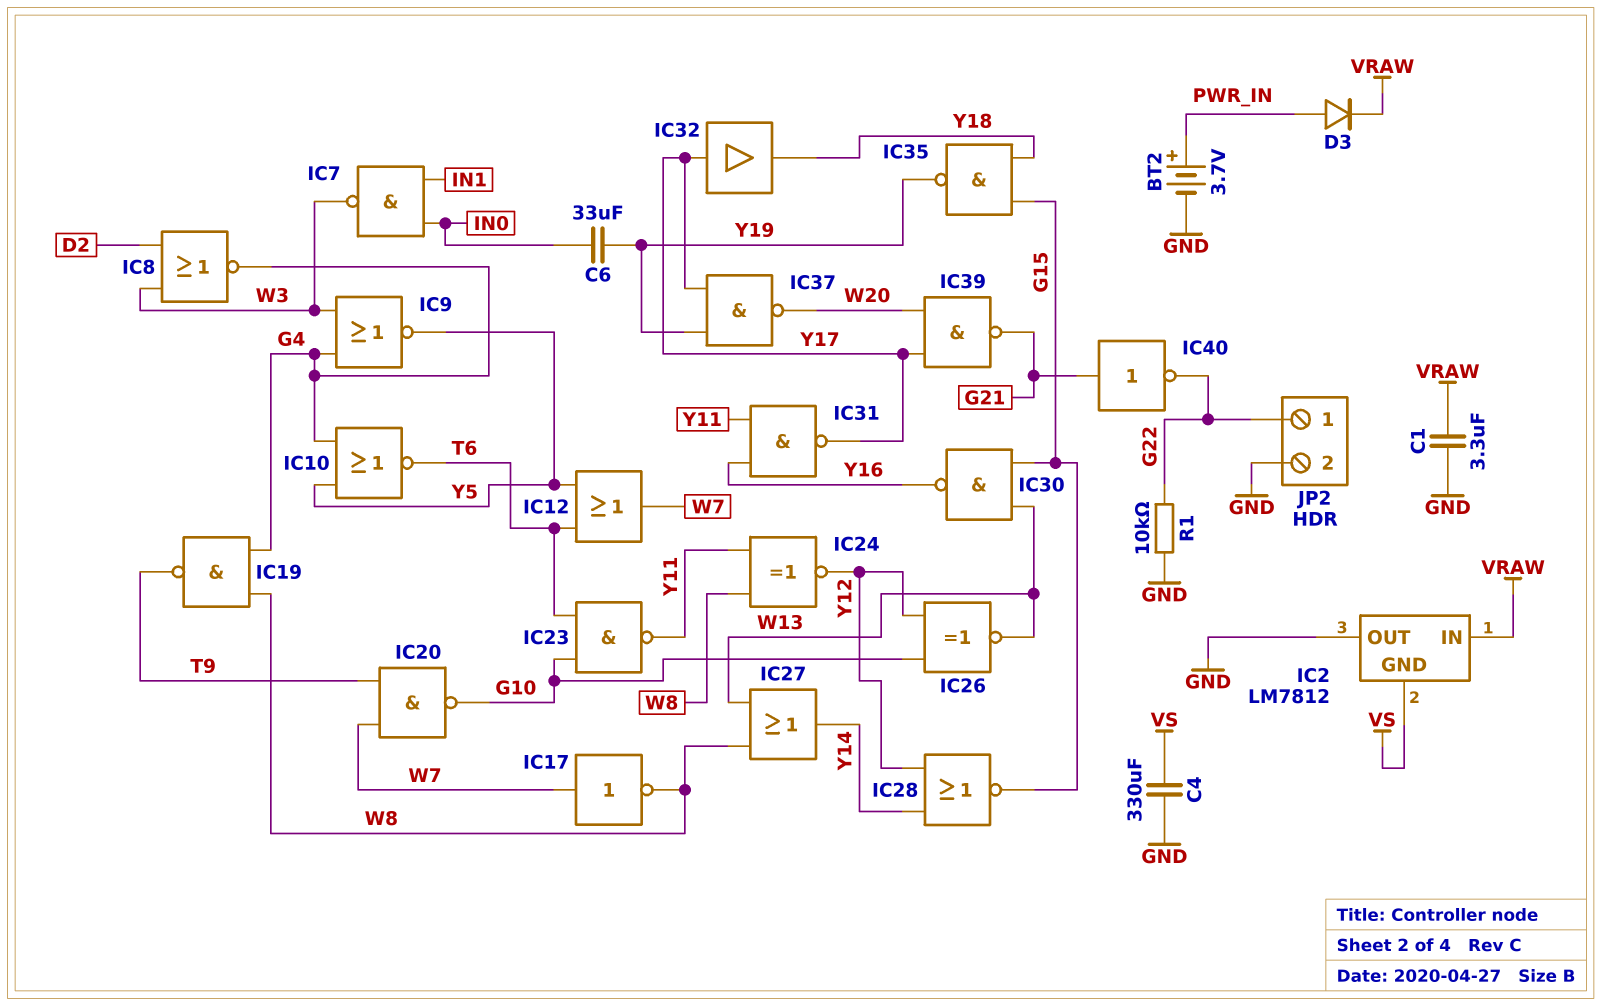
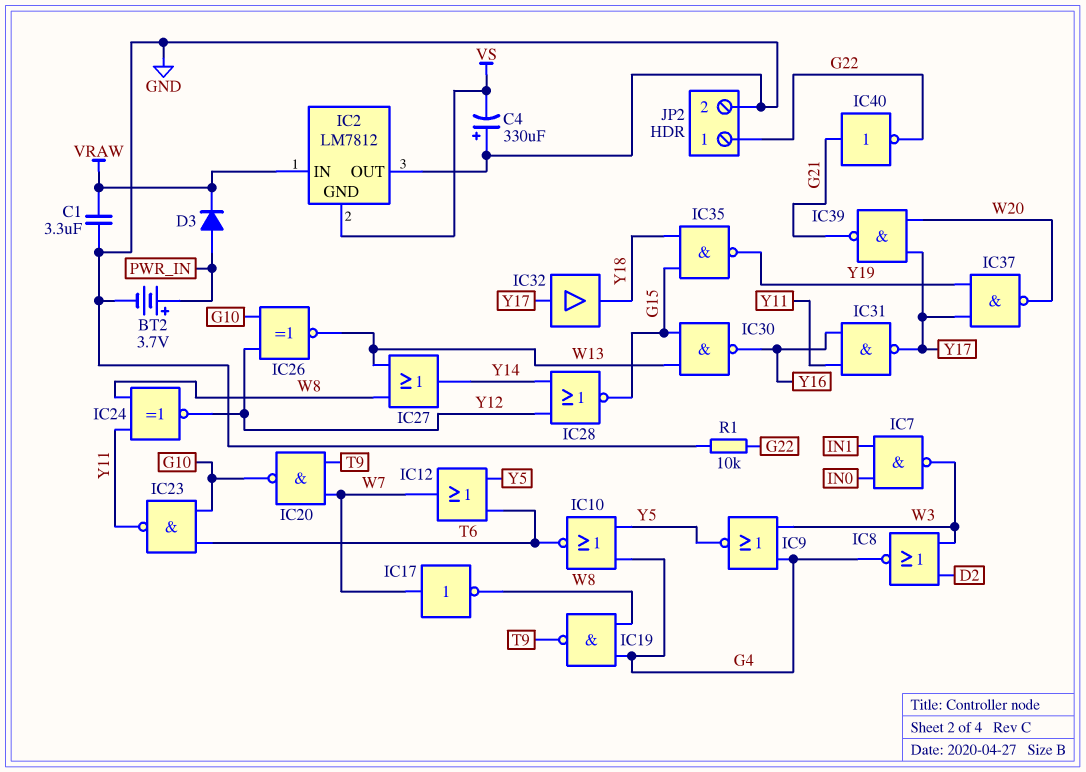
C4: 330uF (GND, VS) -> 330uF (plus GND, minus VS)
C6: 33uF (IN0, Y19) -> none

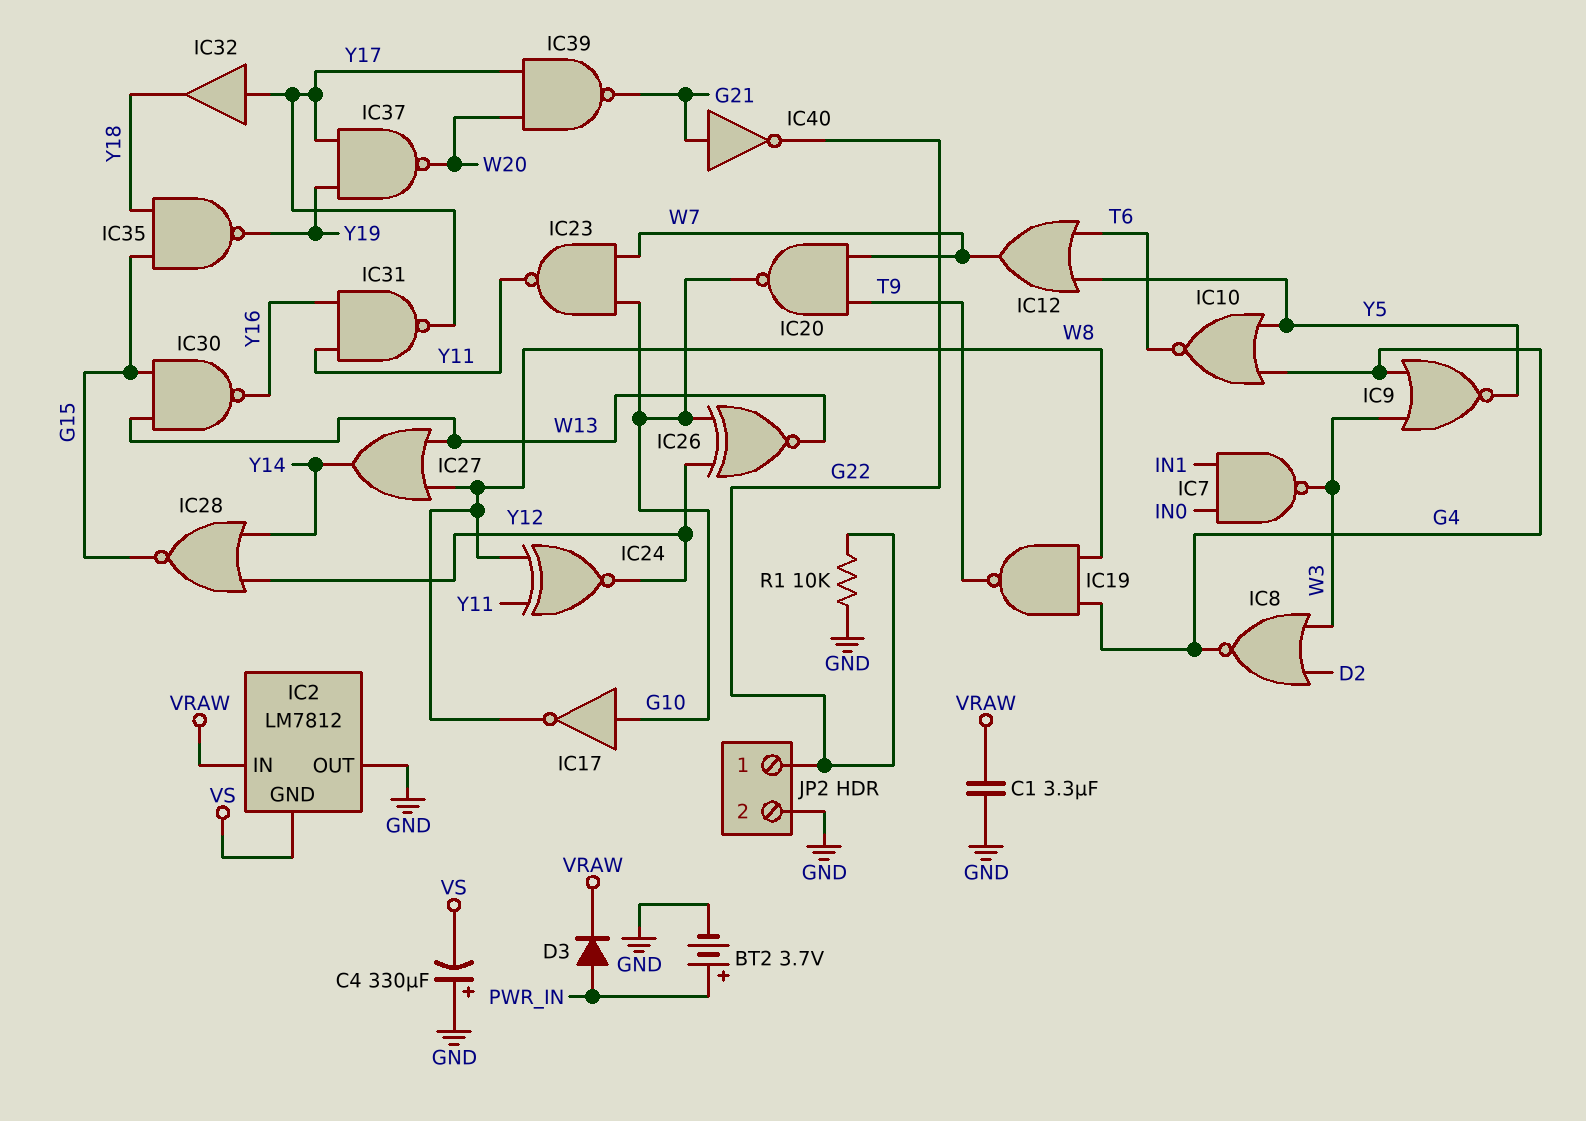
IC17: NOT (in W7, out W8) -> NOT (in G10, out W8)
IC23: NAND (in G10, in T6, out Y11) -> NAND (in G10, in W7, out Y11)

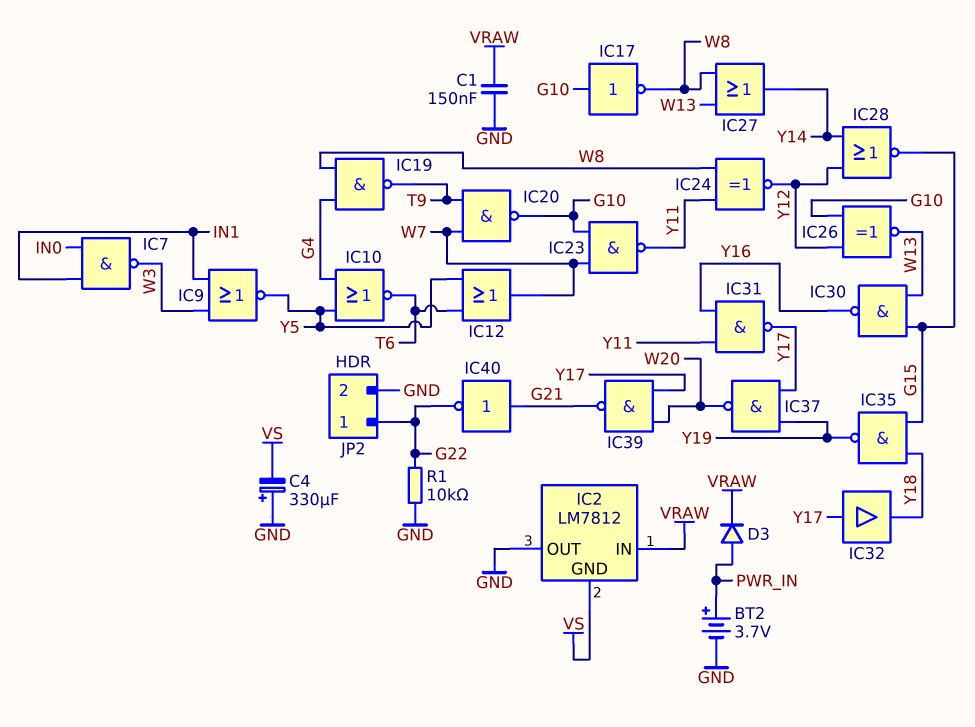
C1: 3.3uF (GND, VRAW) -> 150nF (GND, VRAW)
IC8: NOR (in D2, in W3, out G4) -> none
IC9: NOR (in G4, in W3, out Y5) -> NOR (in IN1, in W3, out Y5)

